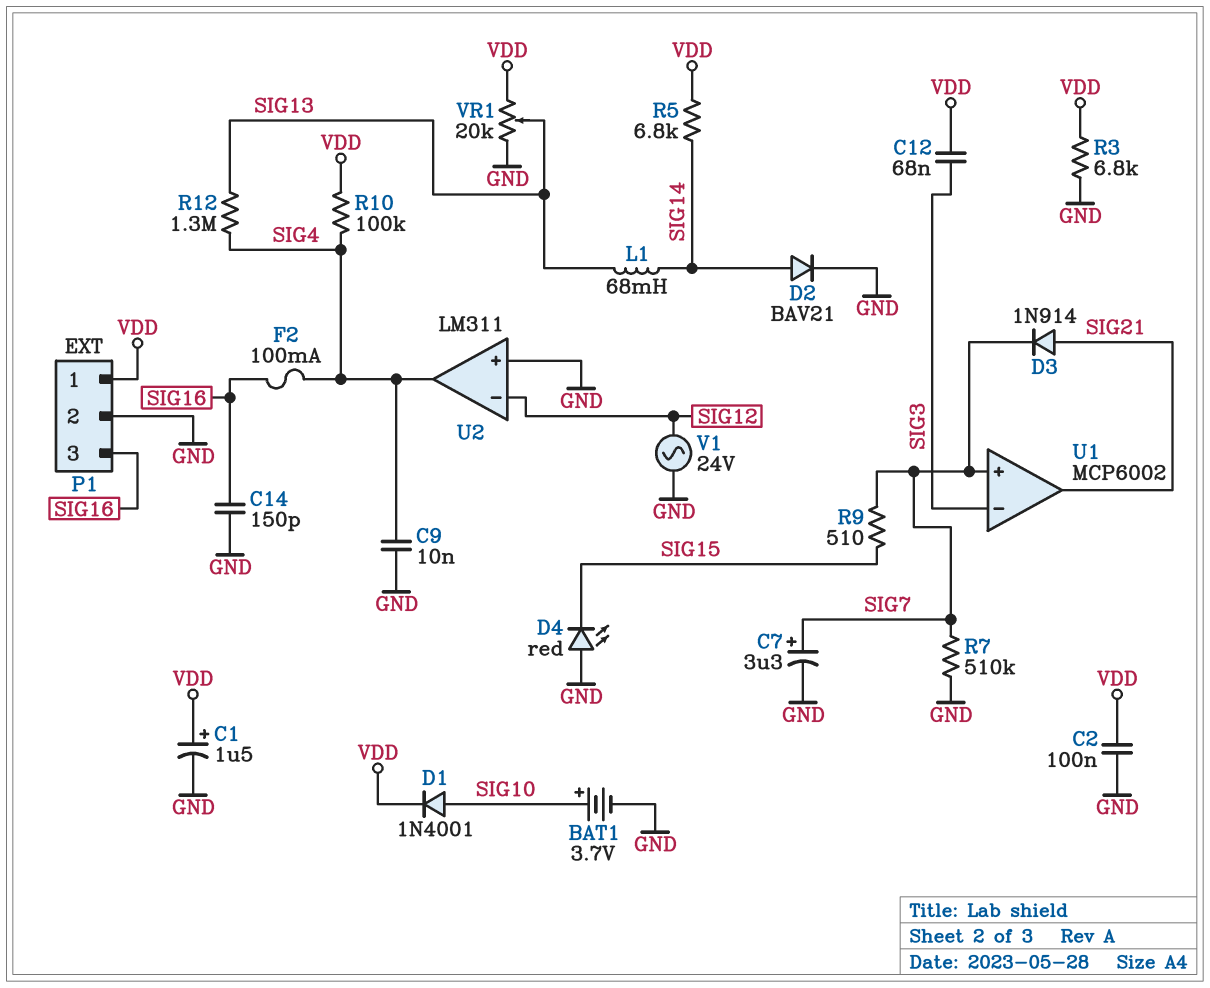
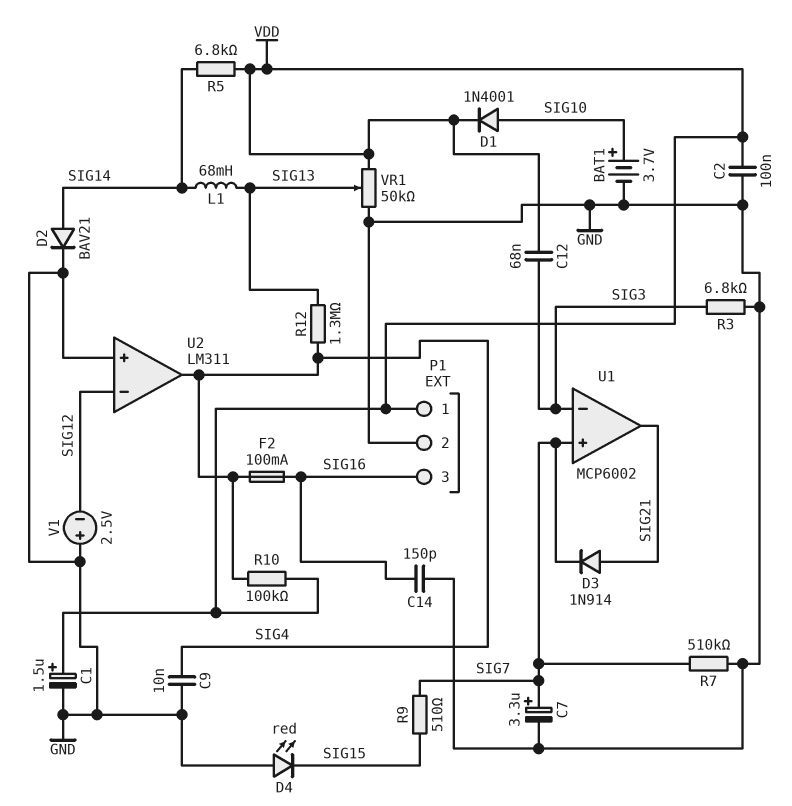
R3: 6.8k (GND, VDD) -> 6.8k (GND, SIG3)
V1: AC 24V (GND, SIG12) -> 2.5V (plus GND, minus SIG12)
VR1: 20k (GND, VDD, wiper SIG13) -> 50k (GND, VDD, wiper SIG13)

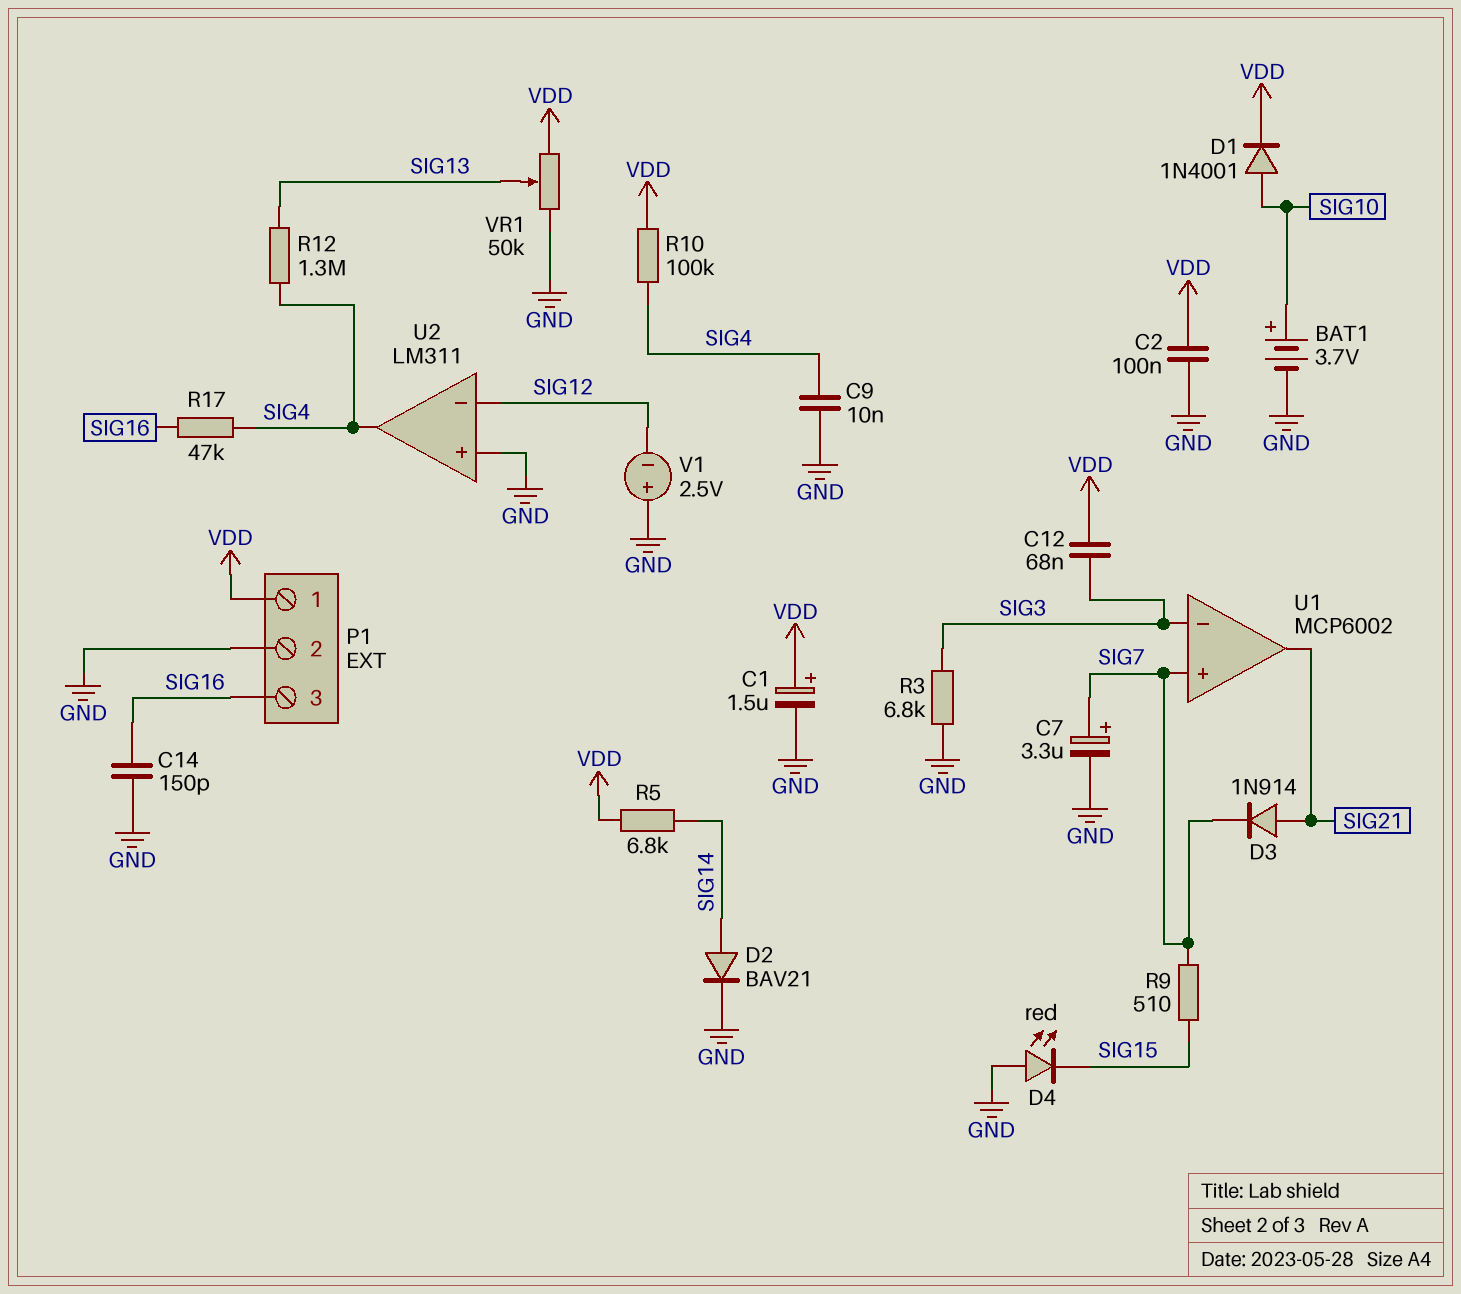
F2: 100mA (SIG4, SIG16) -> none
L1: 68mH (SIG13, SIG14) -> none
R7: 510k (GND, SIG7) -> none
R17: none -> 47k (SIG4, SIG16)

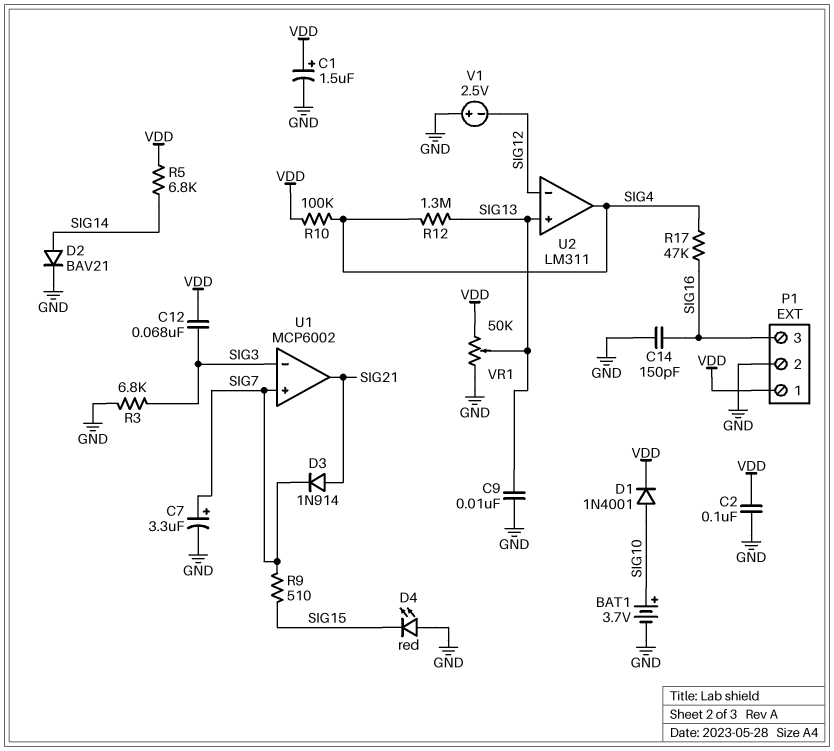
C9: 10nF (GND, SIG4) -> 10nF (GND, SIG13)
U2 pin in+: GND -> SIG13

